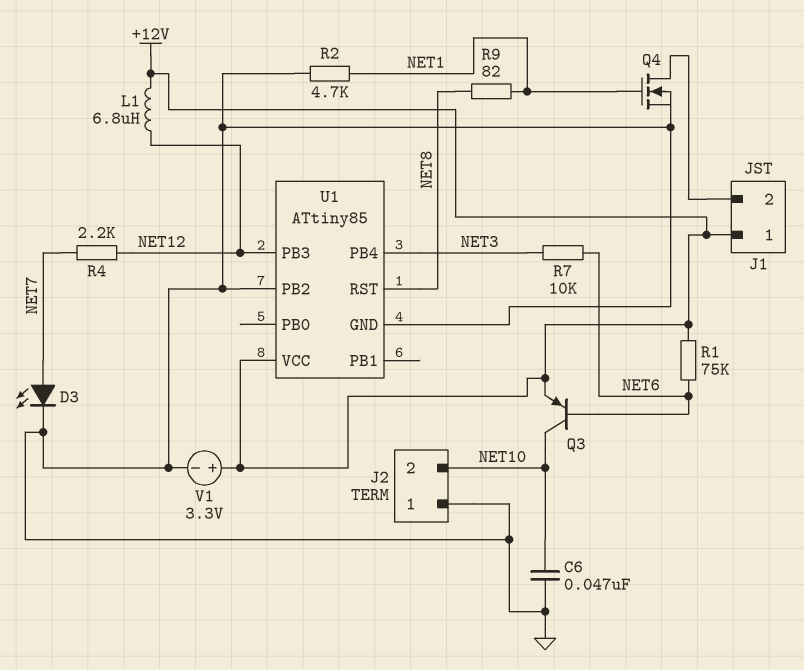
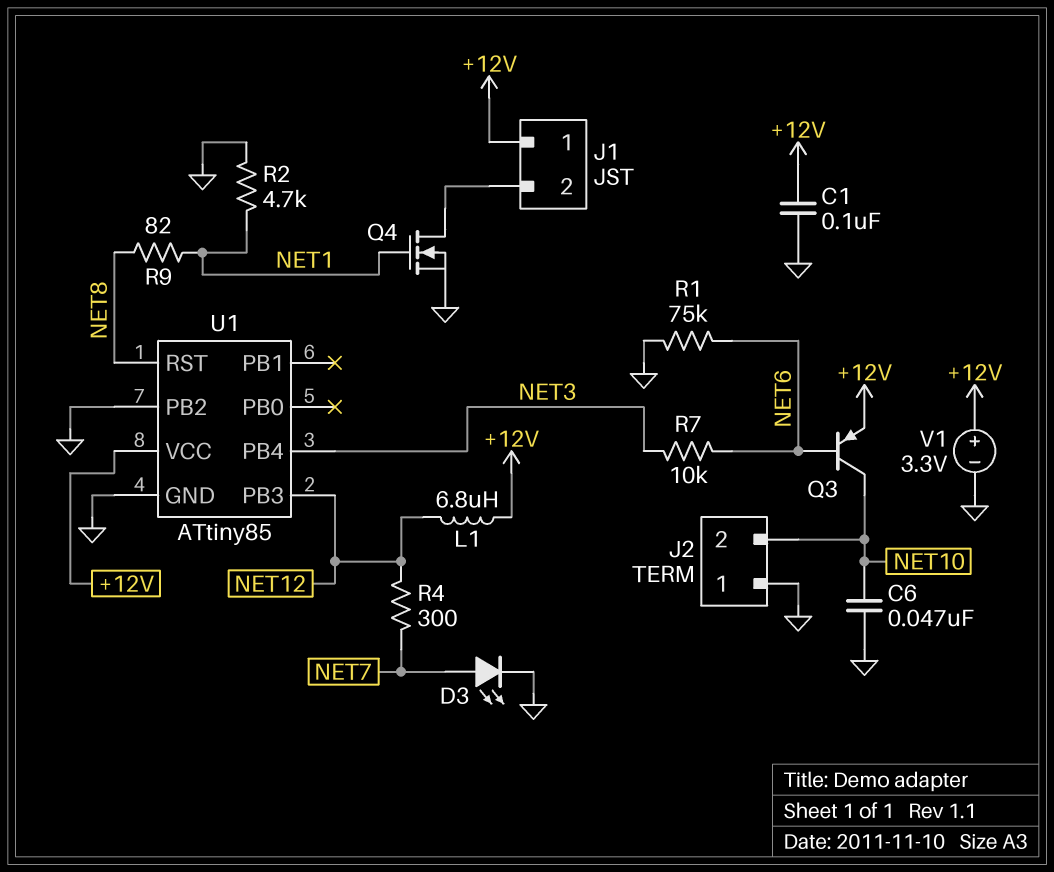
C1: none -> 100nF (+12V, GND)
R1: 75k (+12V, NET6) -> 75k (GND, NET6)
R4: 2.2k (NET7, NET12) -> 300 (NET7, NET12)

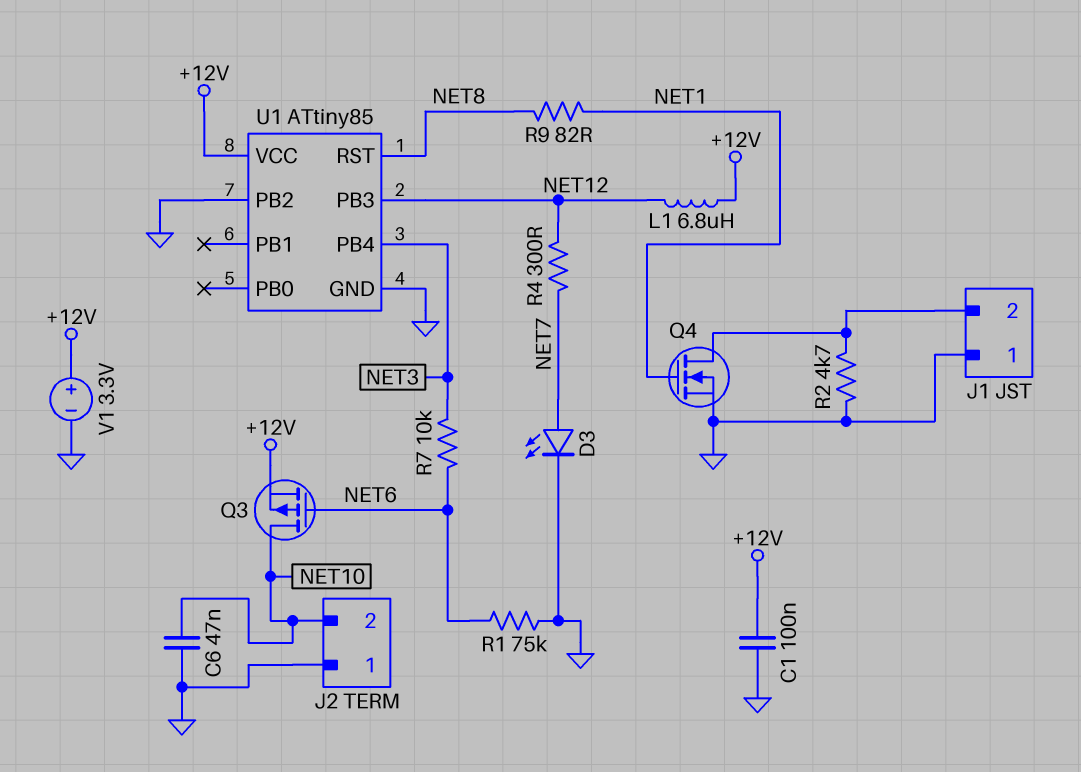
J1 pin 1: +12V -> GND
Q3: PNP (B NET6, C NET10, E +12V) -> PMOS (G NET6, D NET10, S +12V)
R2: 4.7k (GND, NET1) -> 4.7k (GND, J1/2)

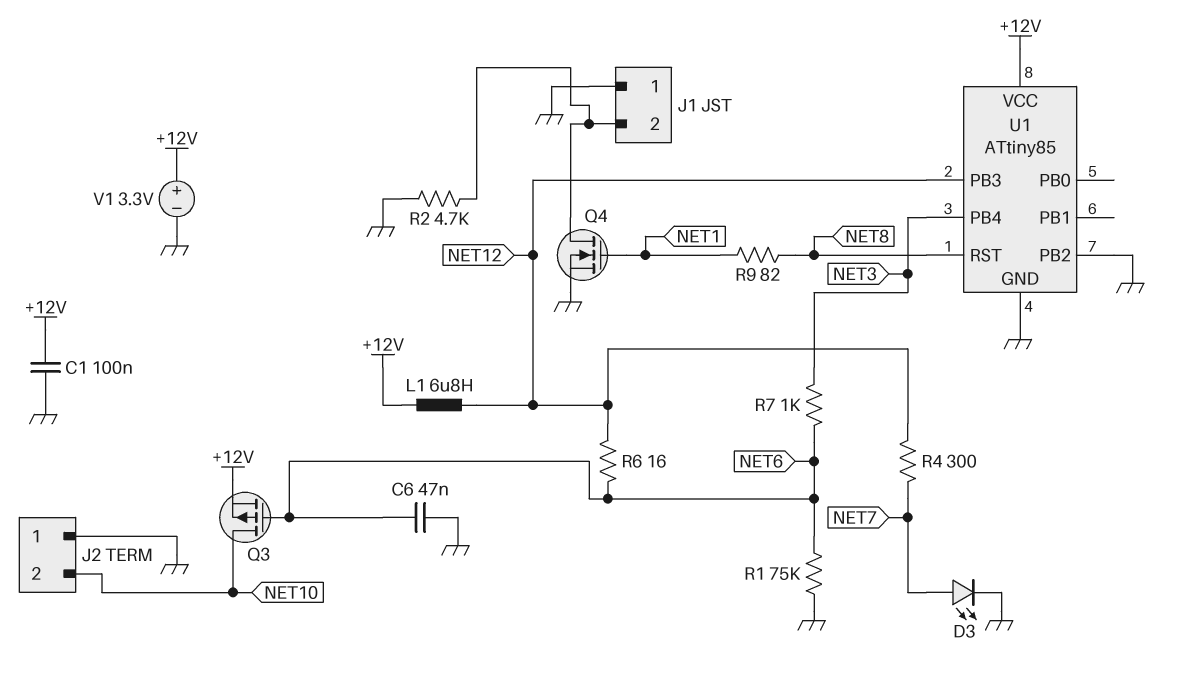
C6: 47nF (GND, NET10) -> 47nF (GND, NET6)
R6: none -> 16 (NET6, NET12)
R7: 10k (NET3, NET6) -> 1k (NET3, NET6)

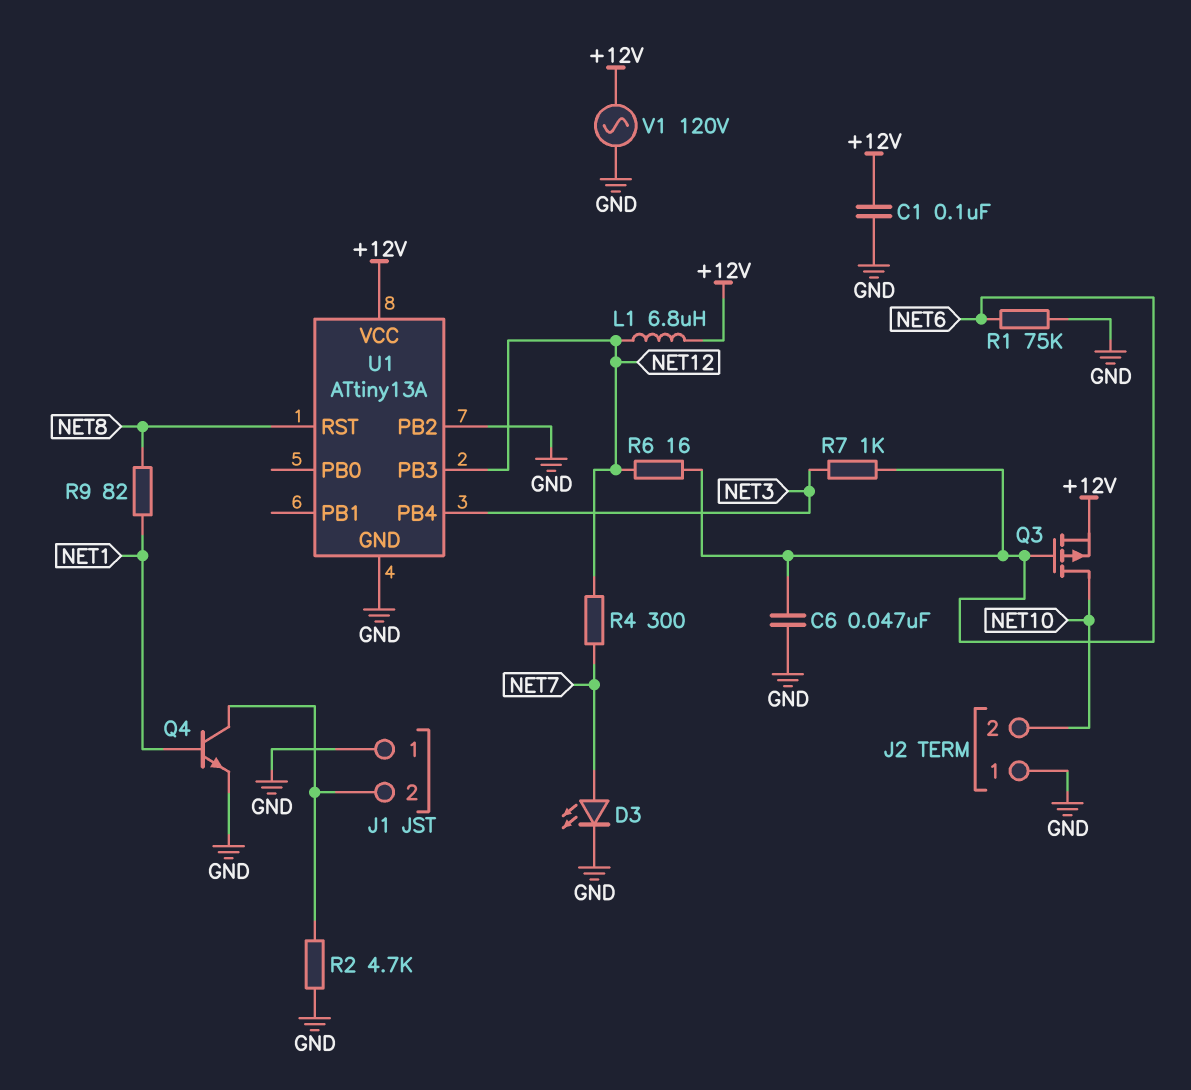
Q4: NMOS (G NET1, D J1/2, S GND) -> NPN (B NET1, C J1/2, E GND)
U1: ATtiny85 -> ATtiny13A
V1: 3.3V (plus +12V, minus GND) -> AC 120V (+12V, GND)

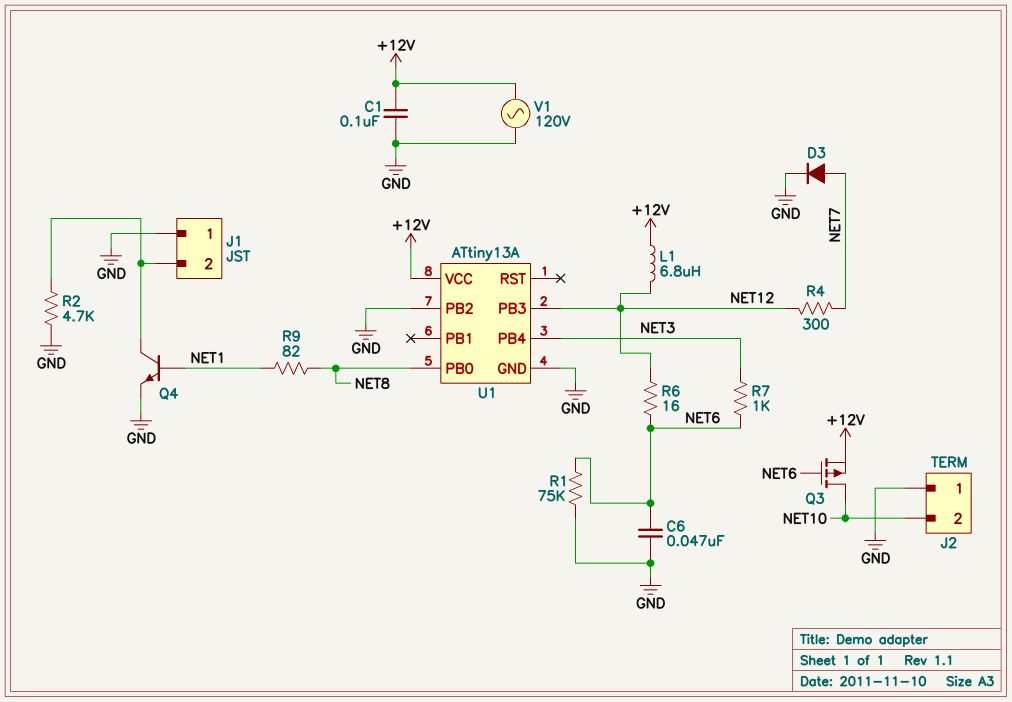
D3: LED (A NET7, K GND) -> diode (A NET7, K GND)
U1 pin PB0: none -> NET8
U1 pin RST: NET8 -> none

